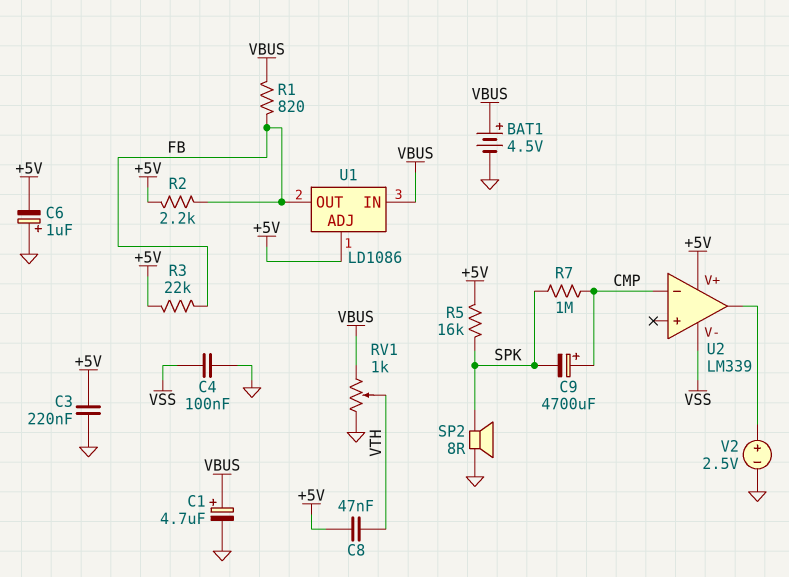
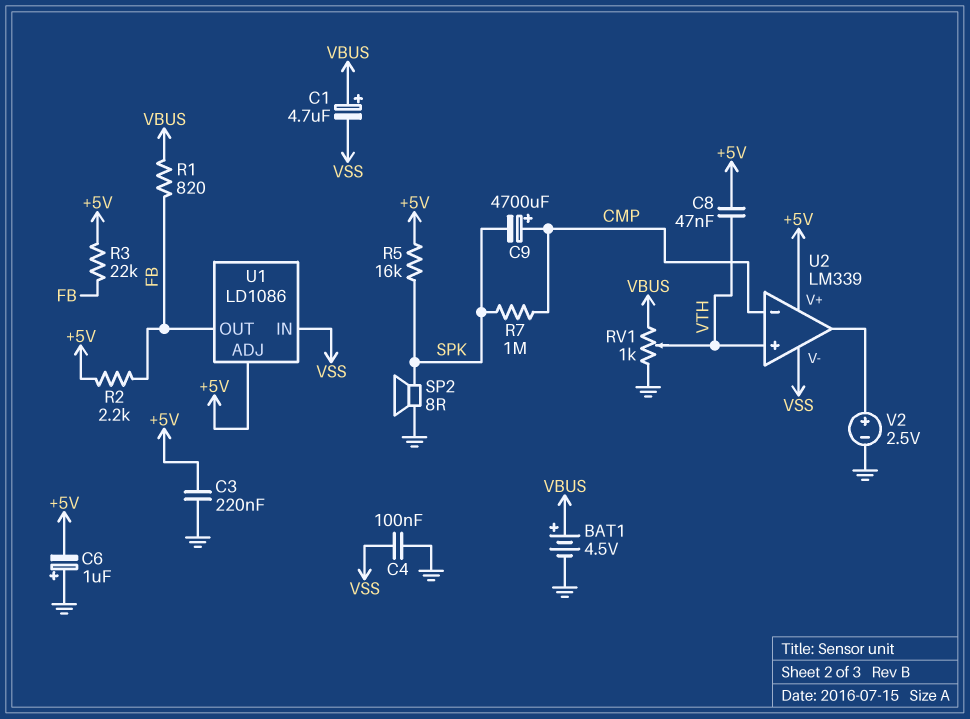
C1: 4.7uF (plus VBUS, minus GND) -> 4.7uF (plus VBUS, minus VSS)
U1 pin IN: VBUS -> VSS
U2 pin in+: none -> VTH

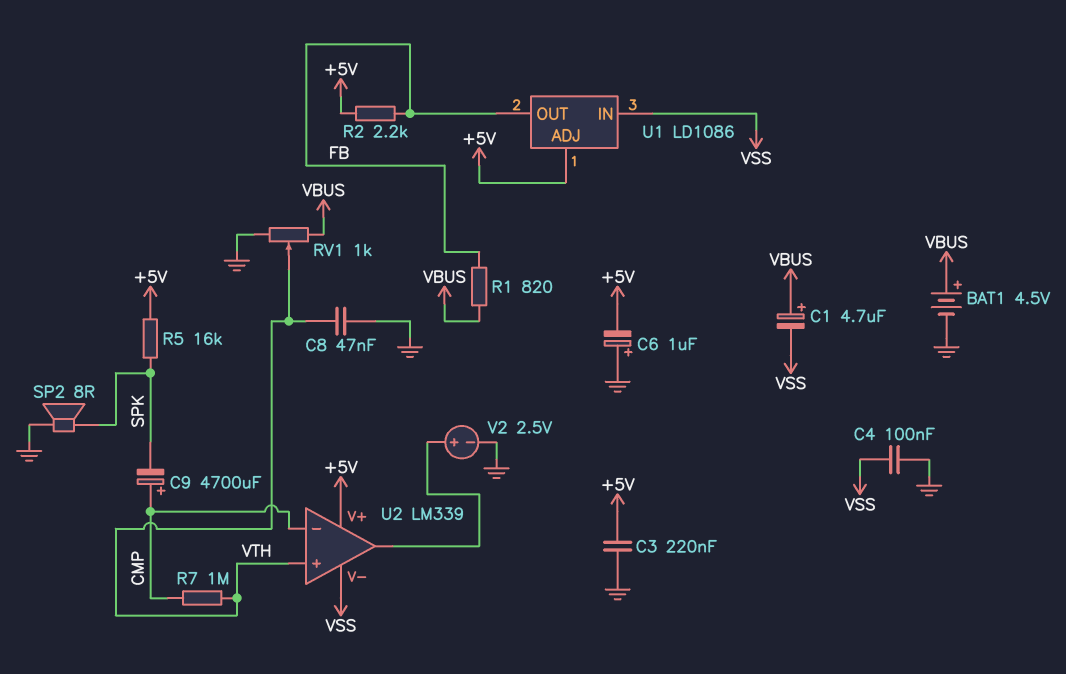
C8: 47nF (+5V, VTH) -> 47nF (GND, VTH)
R3: 22k (+5V, FB) -> none
R7: 1M (CMP, SPK) -> 1M (CMP, VTH)

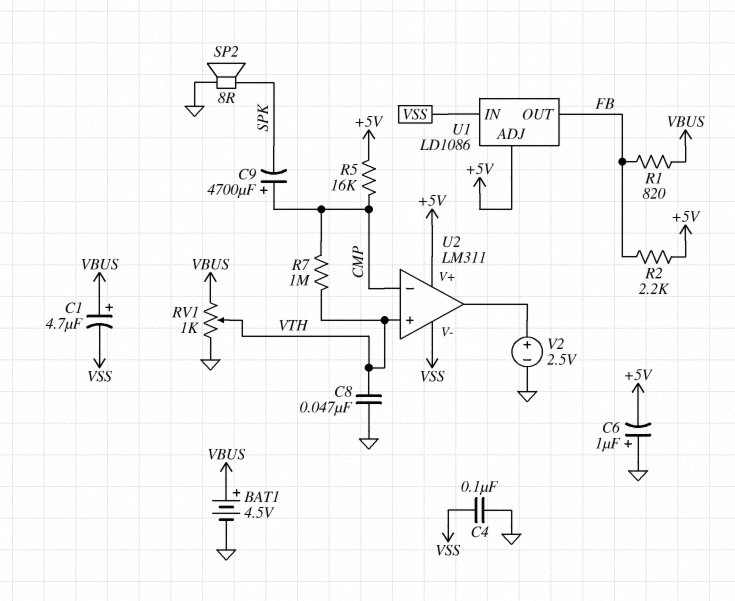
C3: 220nF (+5V, GND) -> none
R5: 16k (+5V, SPK) -> 16k (+5V, CMP)
U2: LM339 -> LM311

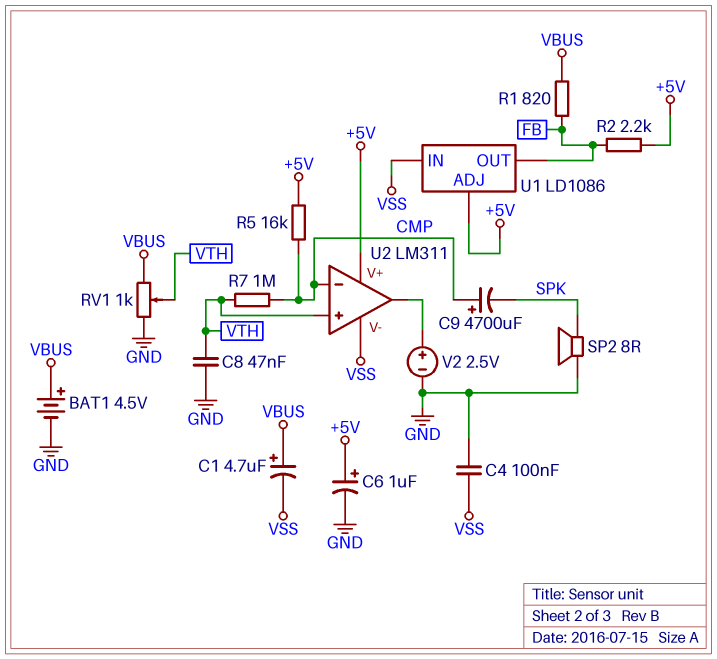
C6: 1uF (plus GND, minus +5V) -> 1uF (plus +5V, minus GND)

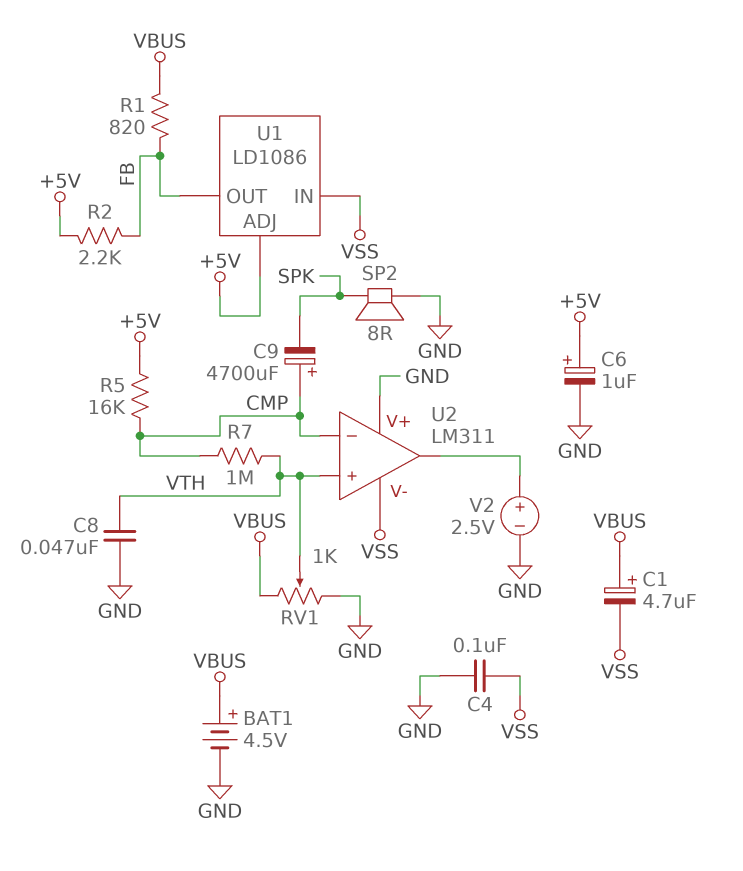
U2 pin V+: +5V -> GND

